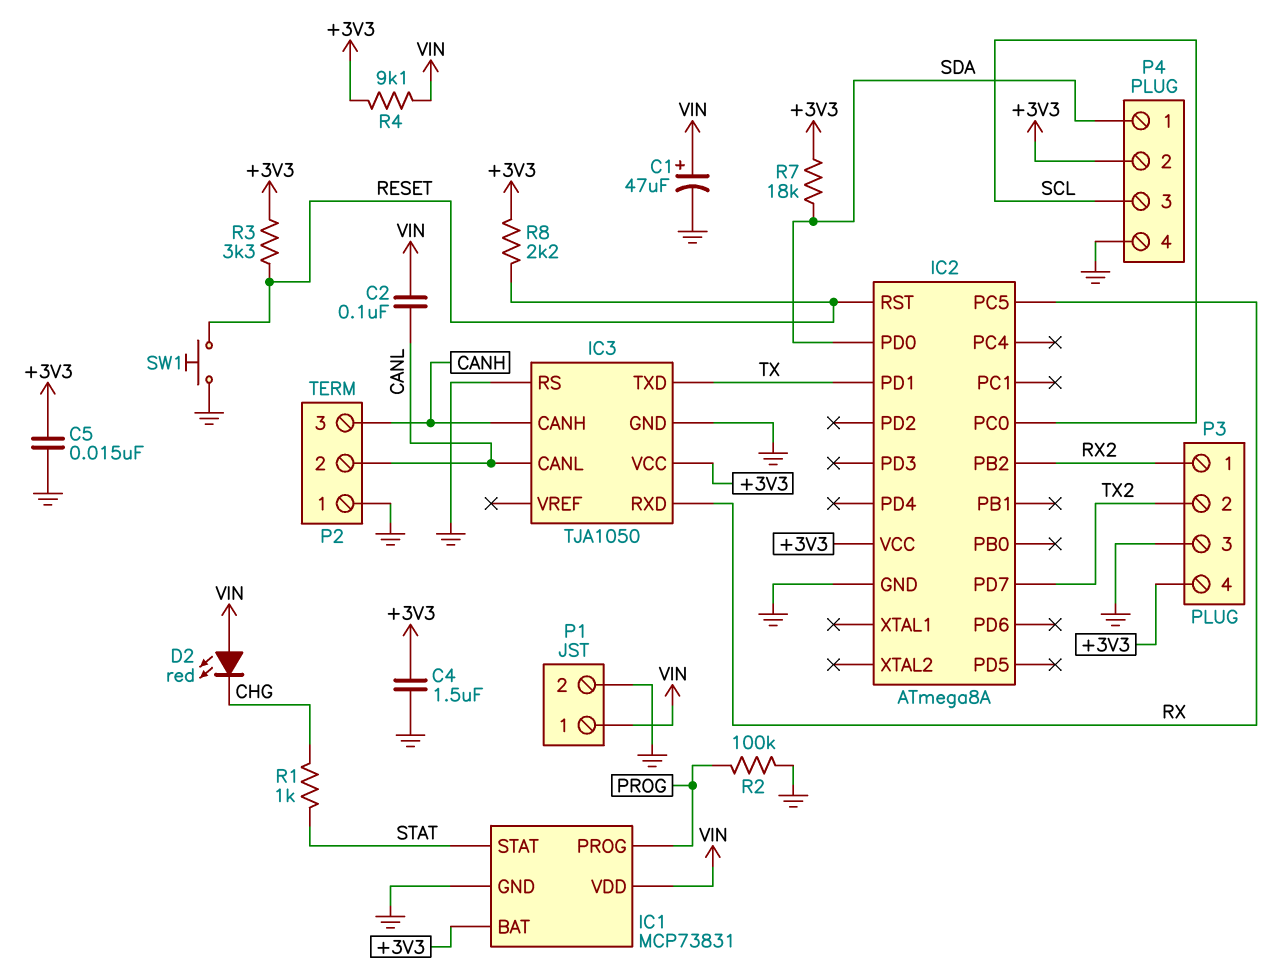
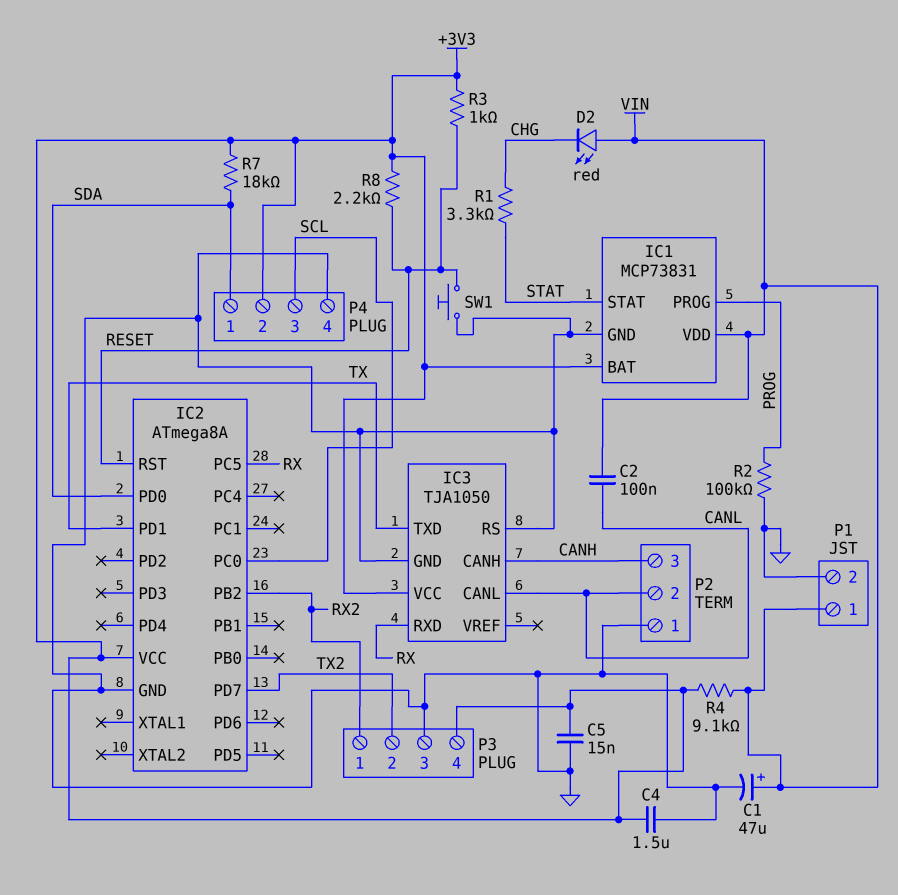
R1: 1k (CHG, STAT) -> 3.3k (CHG, STAT)
R3: 3.3k (+3V3, RESET) -> 1k (+3V3, RESET)

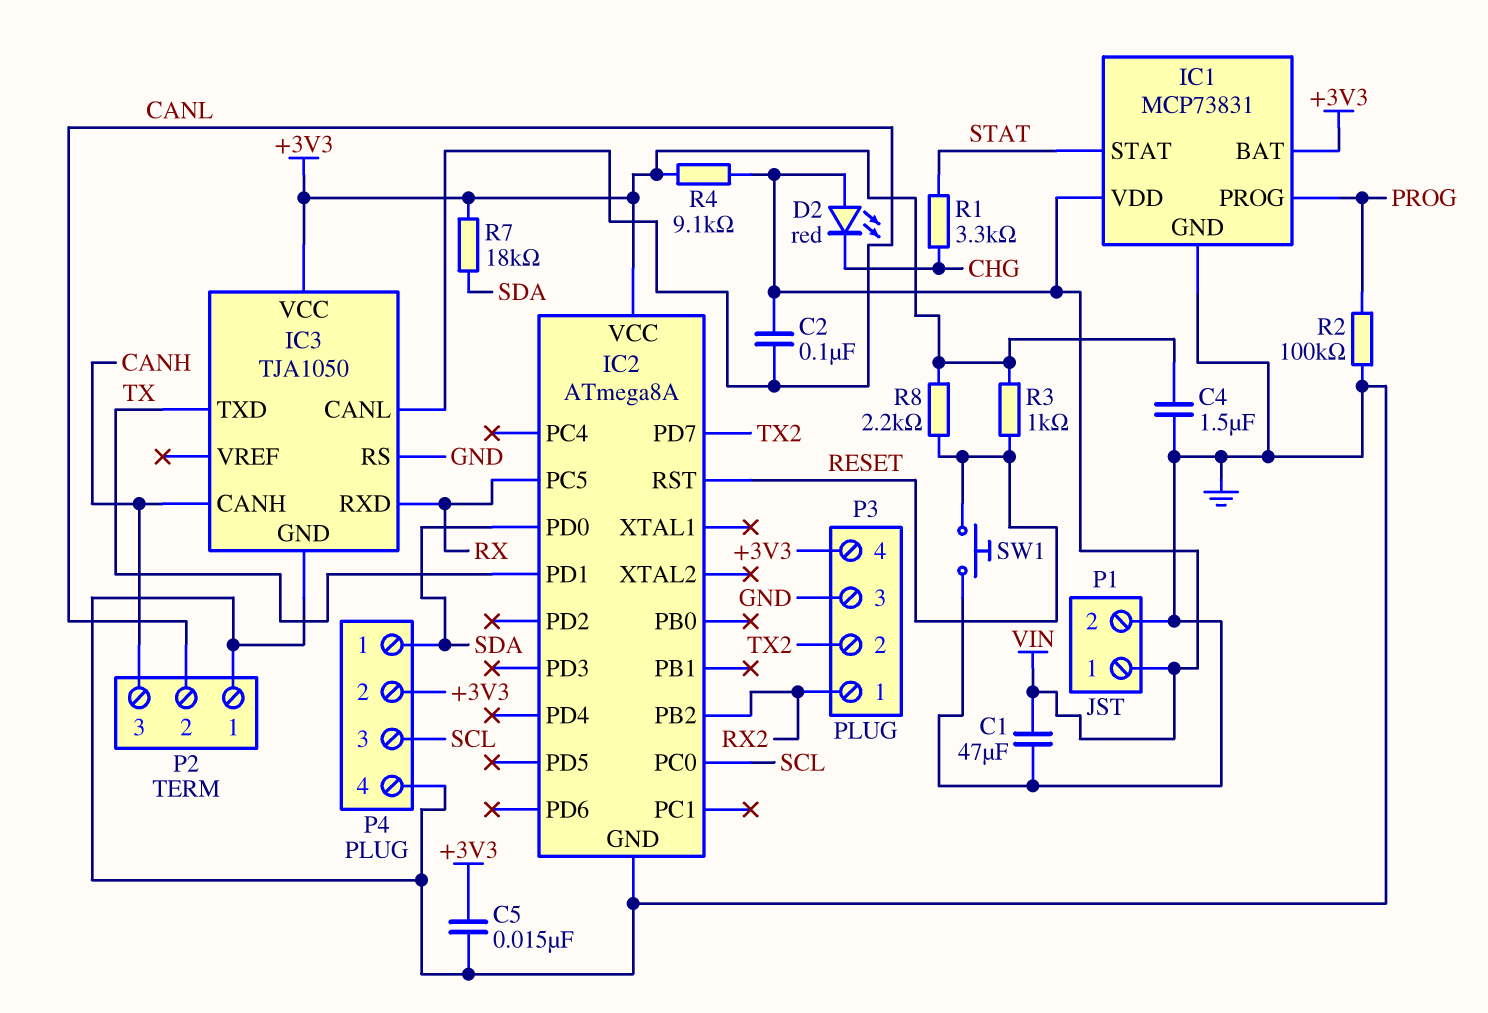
C1: 47uF (plus VIN, minus GND) -> 47uF (GND, VIN)

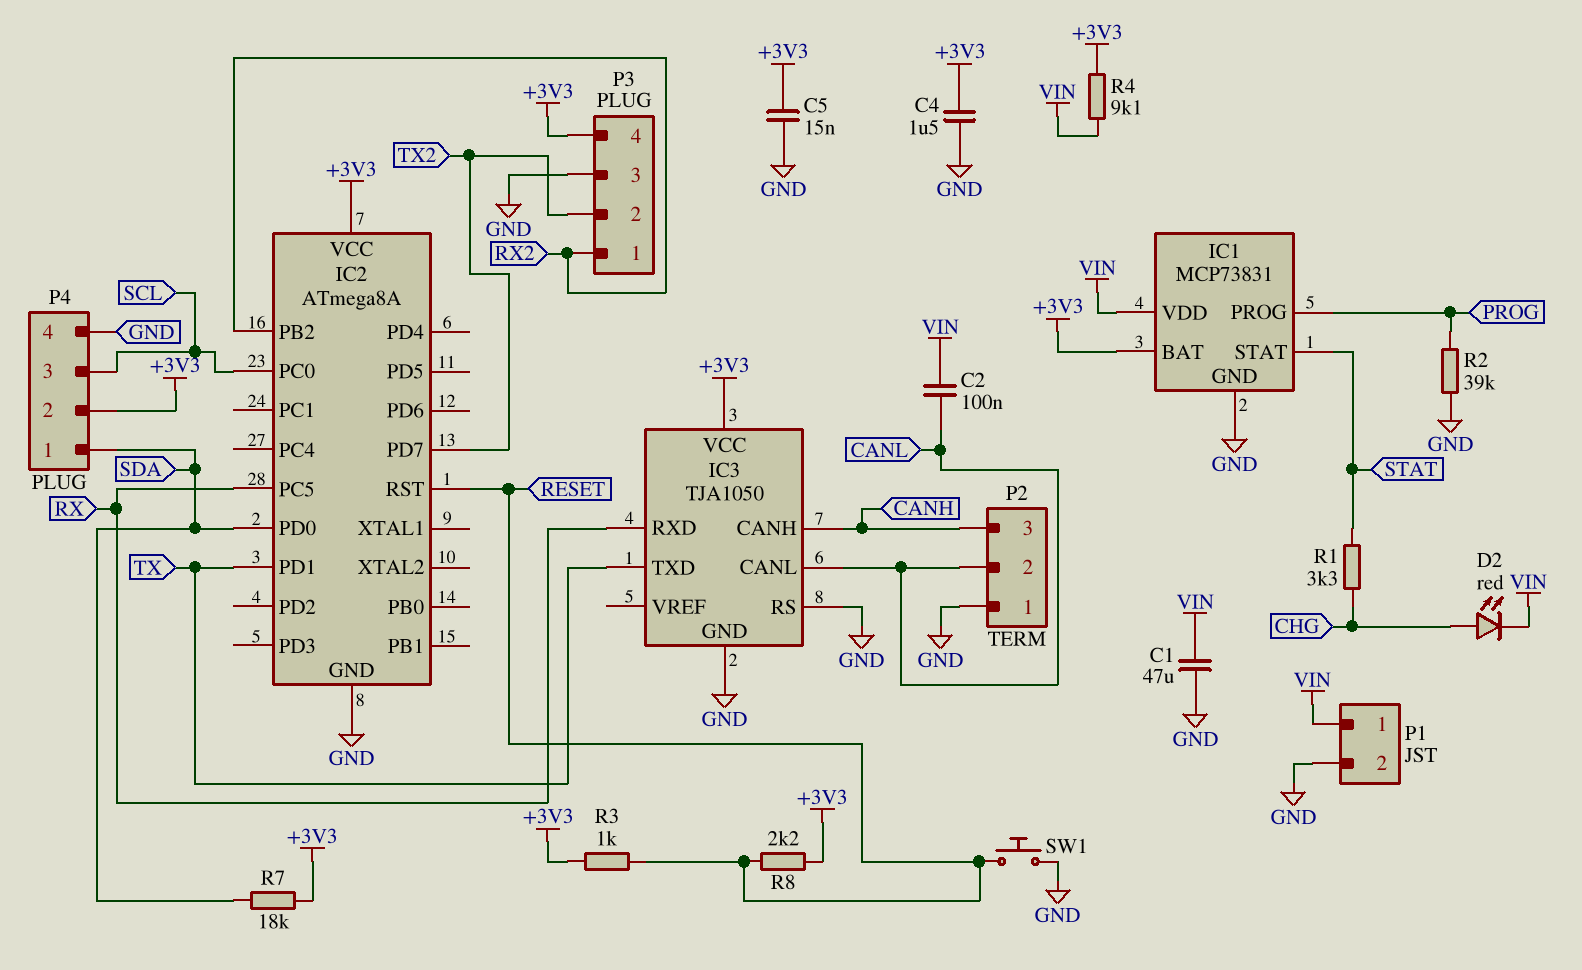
D2: LED red (A VIN, K CHG) -> LED red (A CHG, K VIN)
R2: 100k (GND, PROG) -> 39k (GND, PROG)

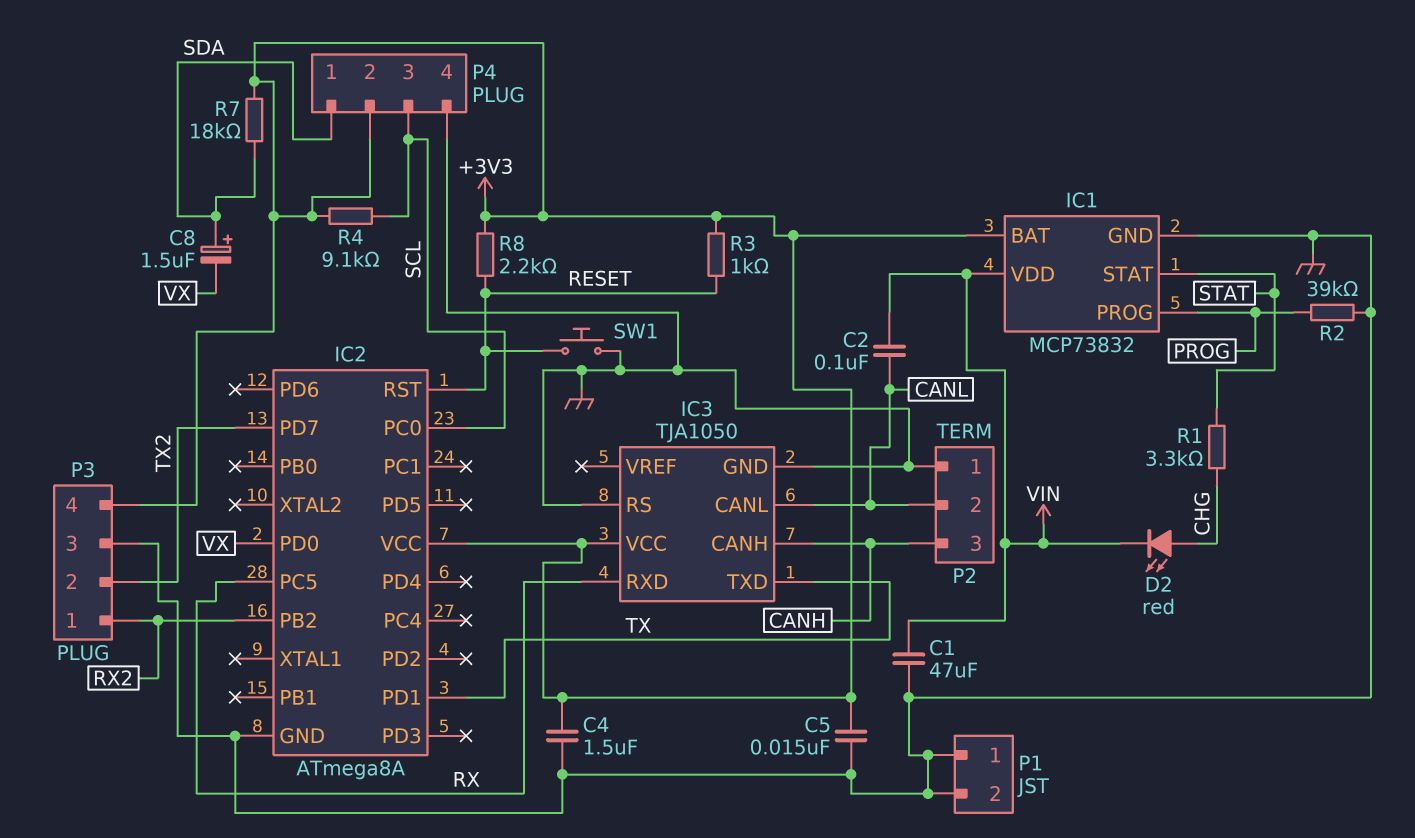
C8: none -> 1.5uF (plus SDA, minus VX)
IC1: MCP73831 -> MCP73832
IC2 pin PD0: SDA -> VX
P1 pin 1: VIN -> GND
R4: 9.1k (+3V3, VIN) -> 9.1k (+3V3, SCL)

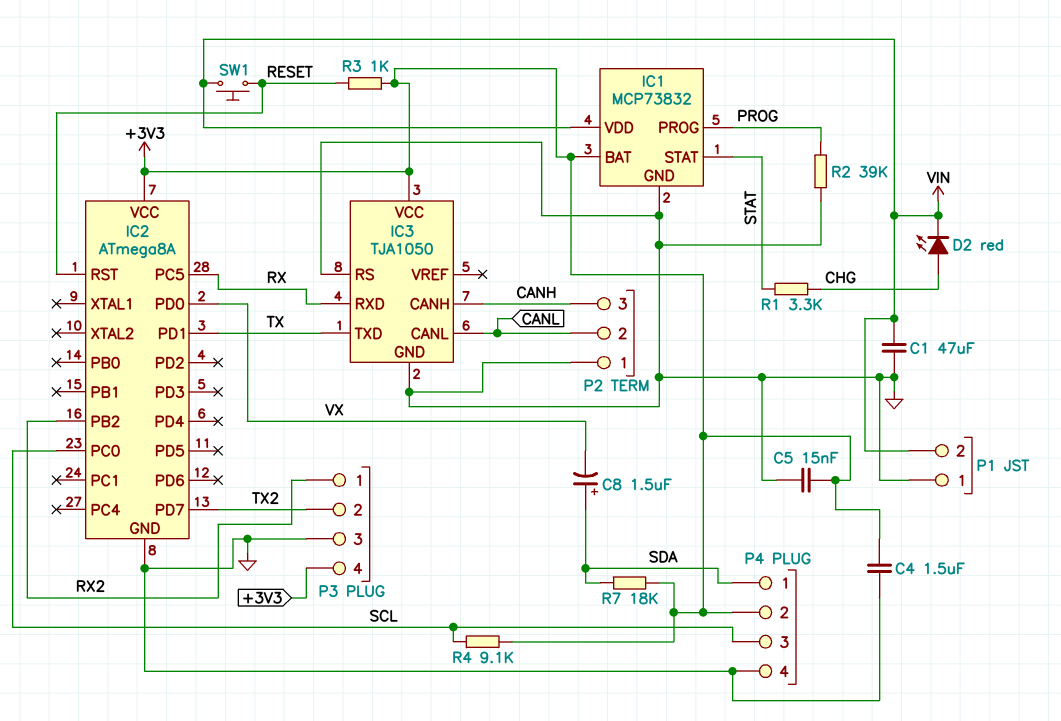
C2: 100nF (CANL, VIN) -> none
P1 pin 2: GND -> VIN
R8: 2.2k (+3V3, RESET) -> none
SW1: button (GND, RESET) -> button (RESET, VIN)

